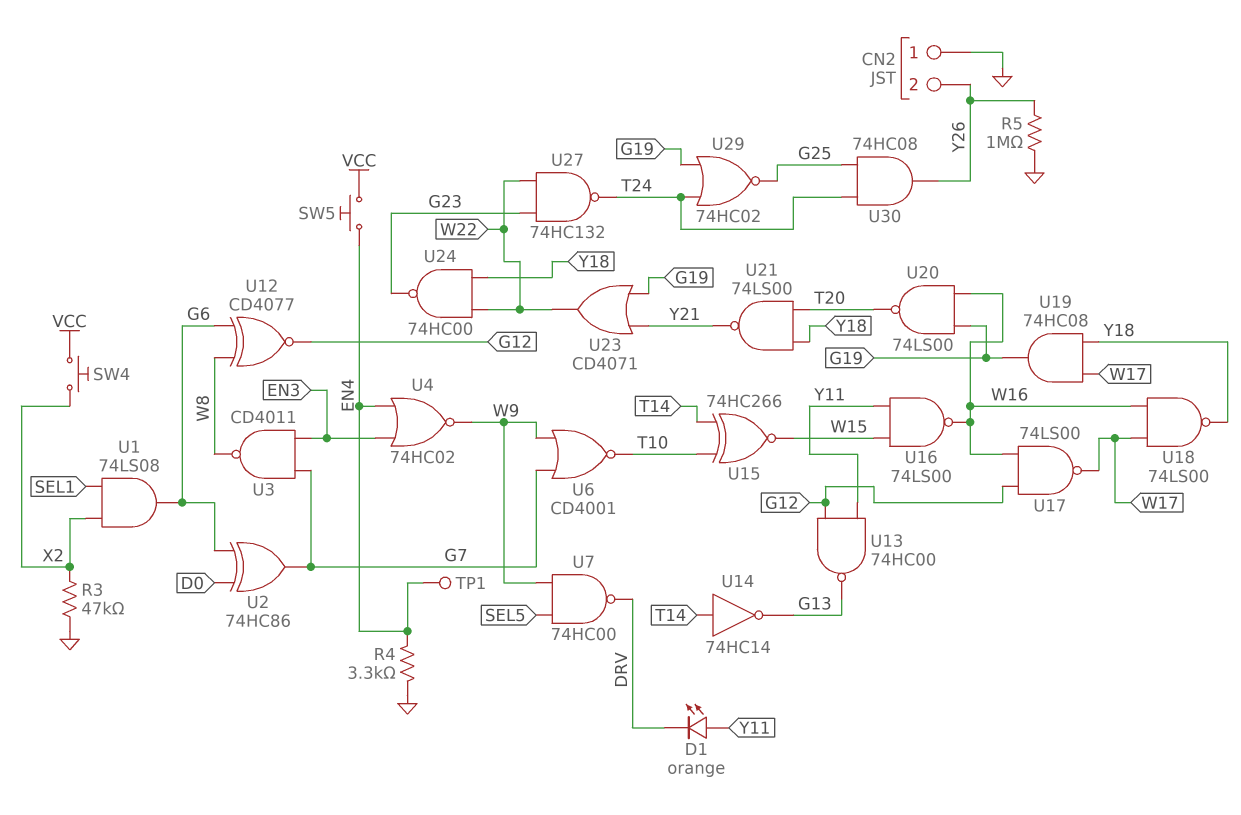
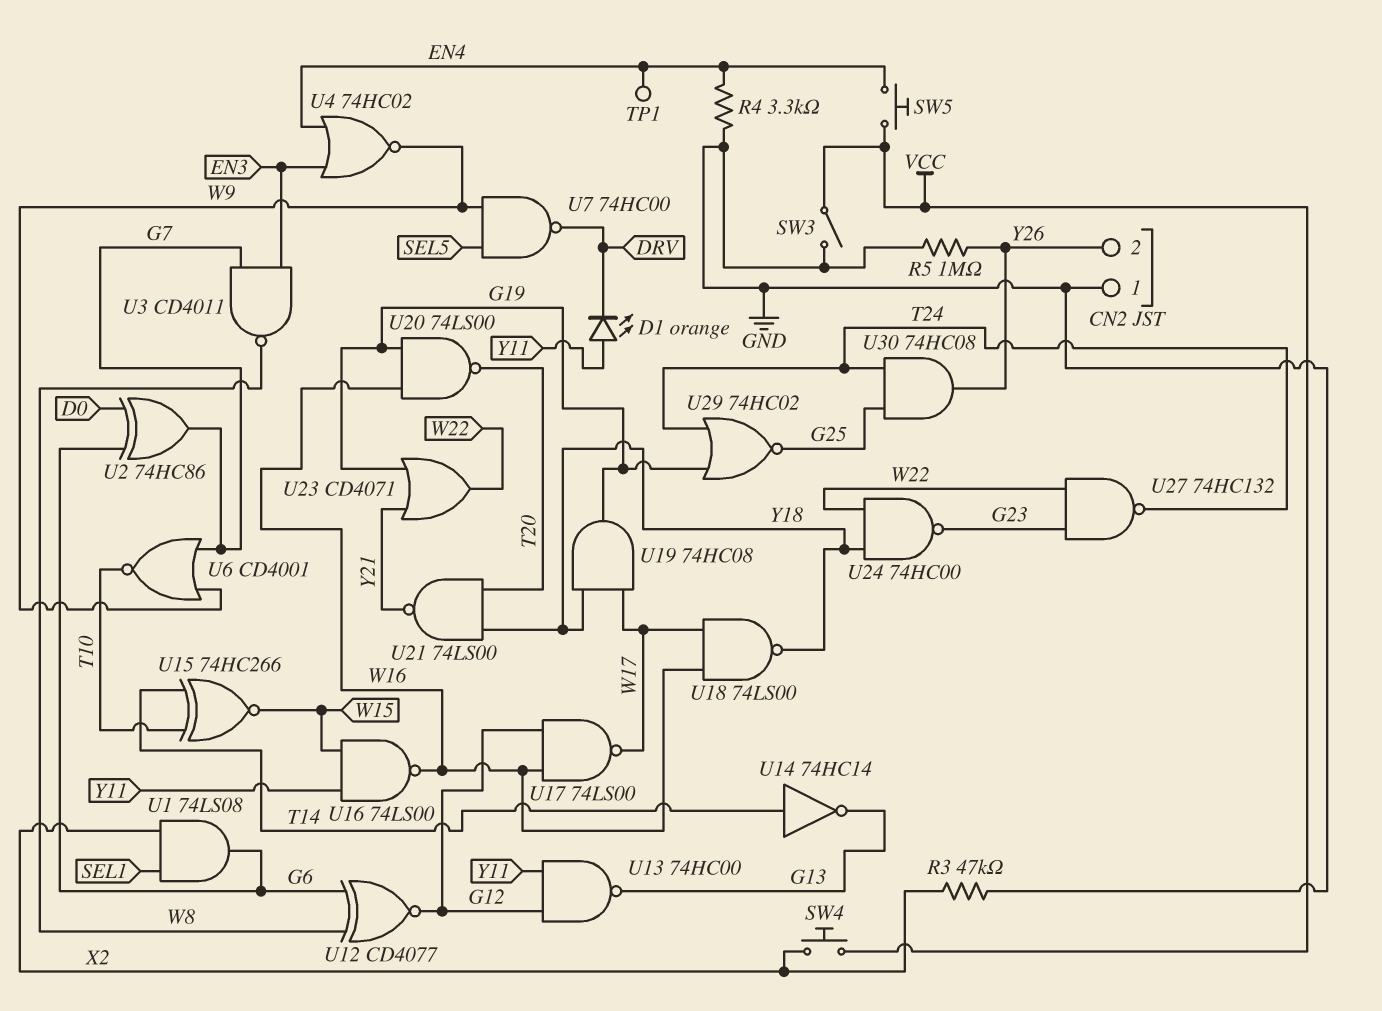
SW3: none -> switch (GND, VCC)

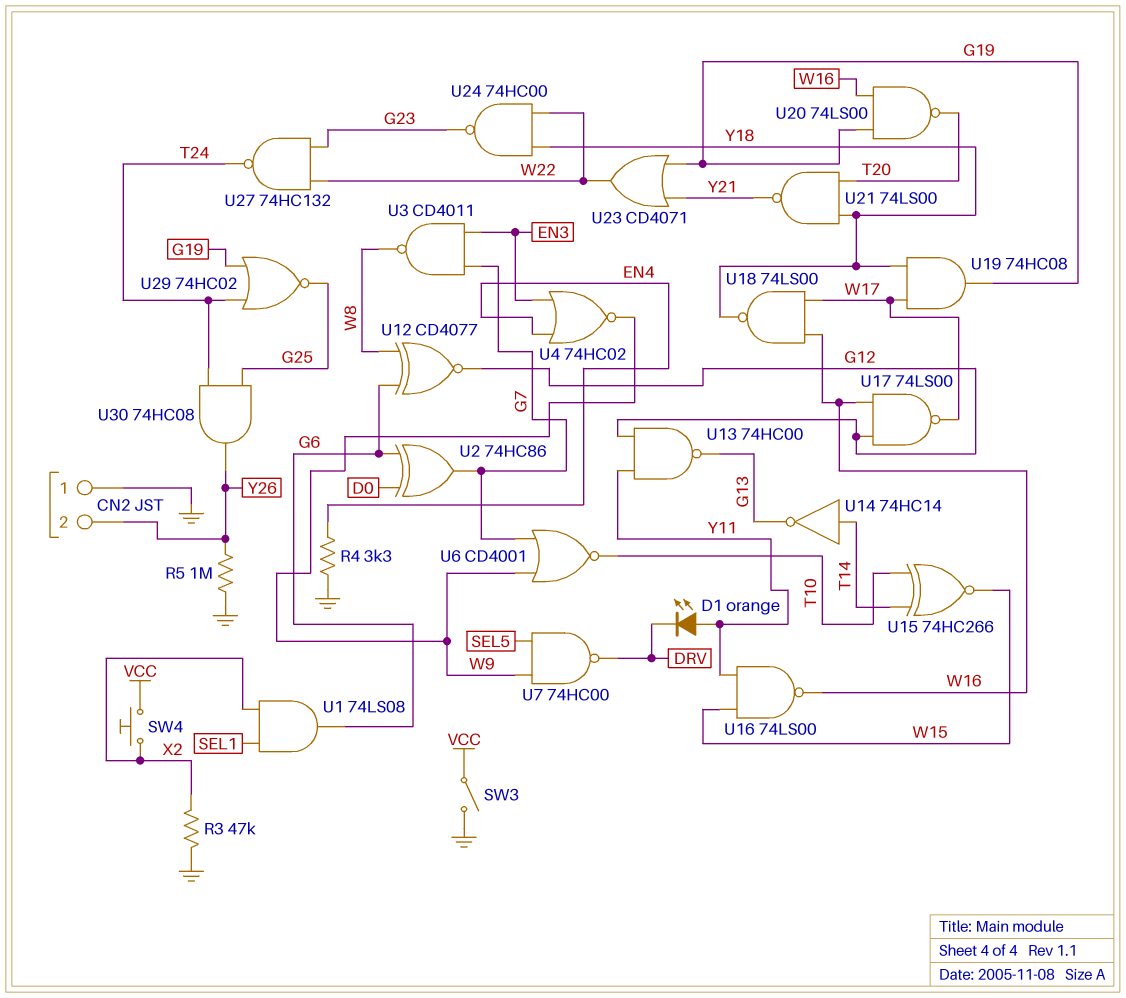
SW5: button (EN4, VCC) -> none
TP1: test point (EN4) -> none

